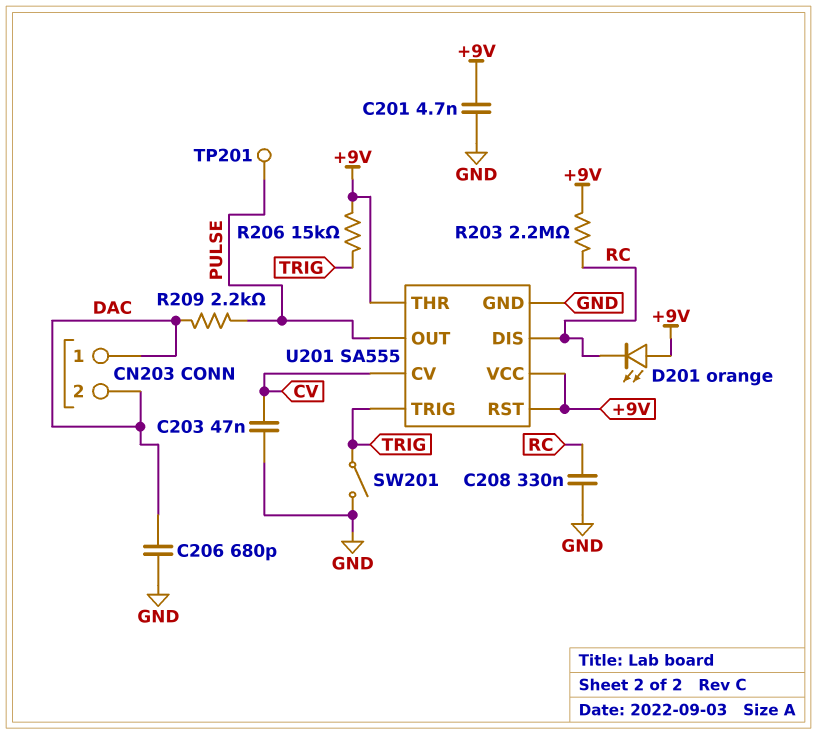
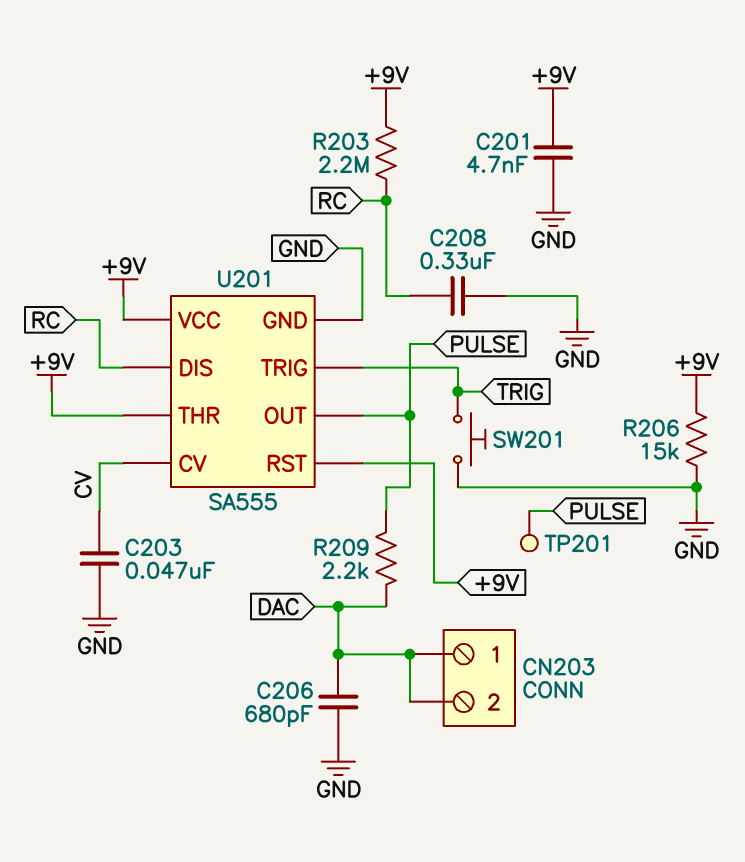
D201: LED orange (A +9V, K RC) -> none
R206: 15k (+9V, TRIG) -> 15k (+9V, GND)
SW201: switch (GND, TRIG) -> button (GND, TRIG)

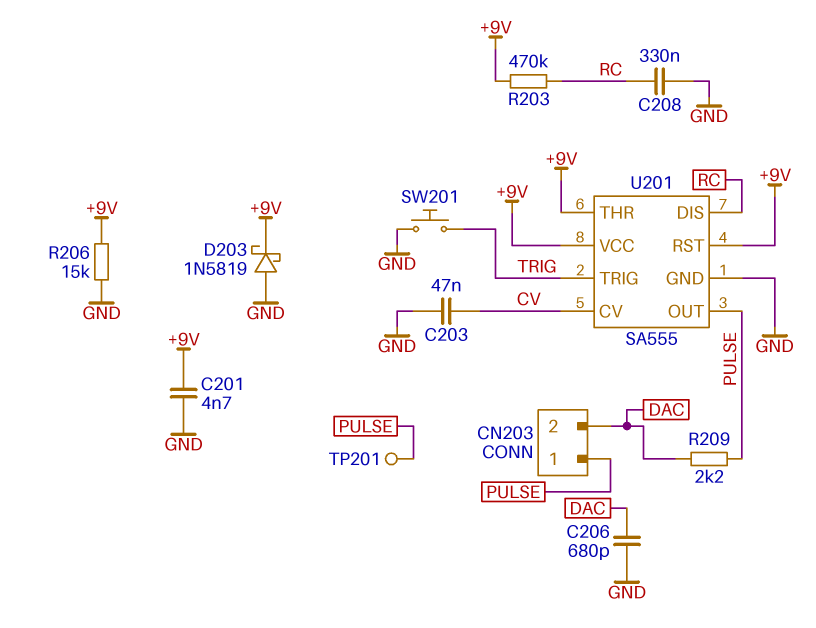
CN203 pin 1: DAC -> PULSE
D203: none -> schottky 1N5819 (A GND, K +9V)
R203: 2.2M (+9V, RC) -> 470k (+9V, RC)

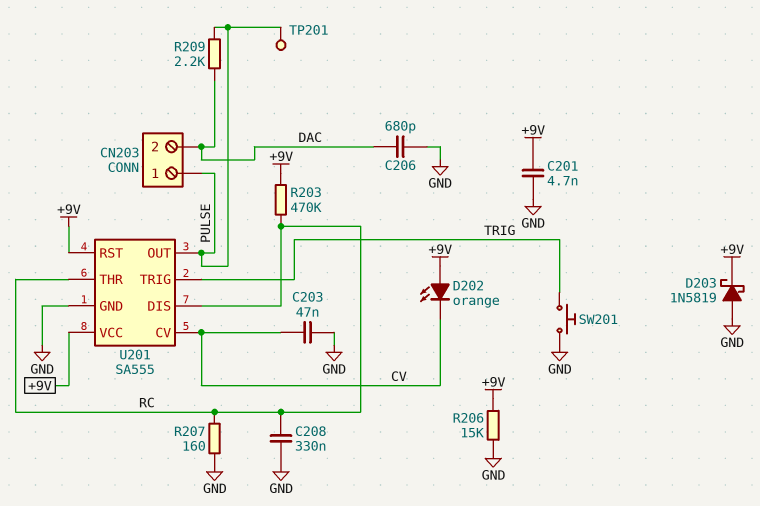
D202: none -> LED orange (A +9V, K CV)
R207: none -> 160 (GND, RC)
U201 pin THR: +9V -> RC

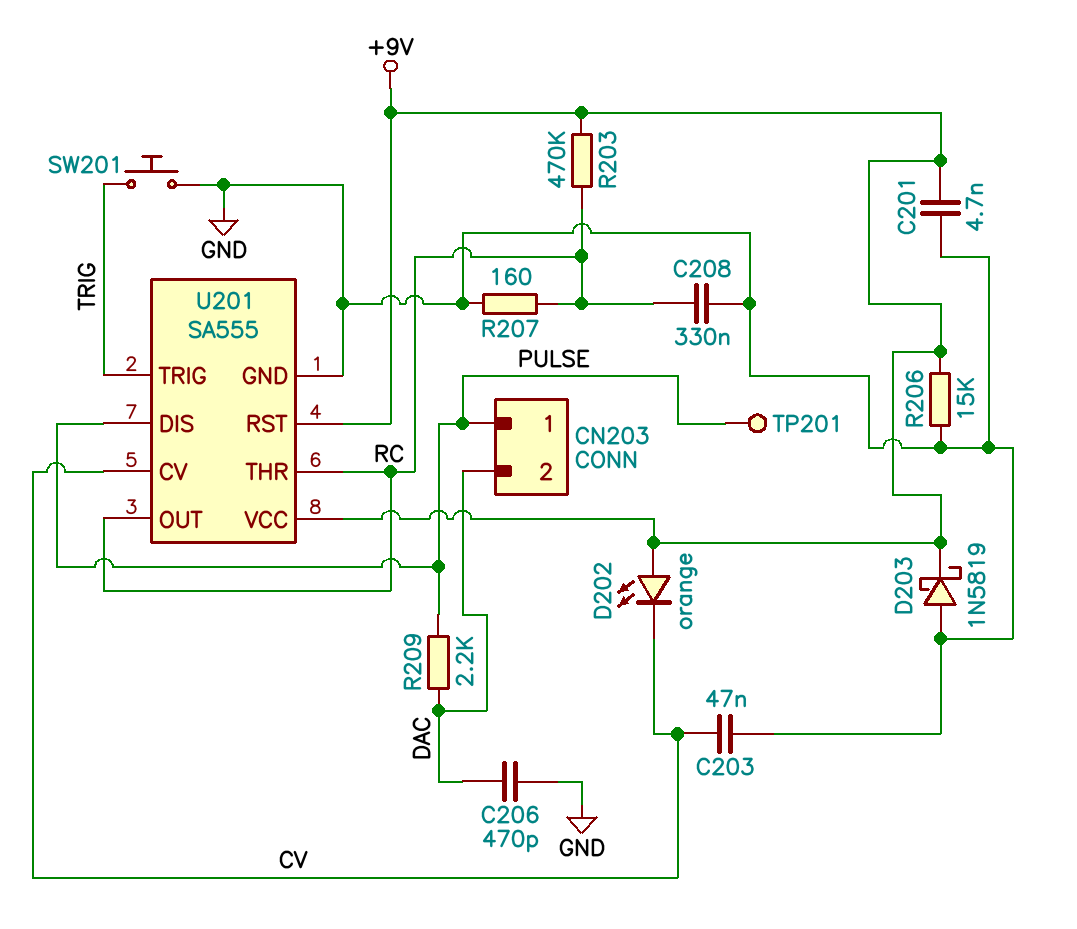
C206: 680pF (DAC, GND) -> 470pF (DAC, GND)
U201 pin DIS: RC -> PULSE
U201 pin OUT: PULSE -> RC

